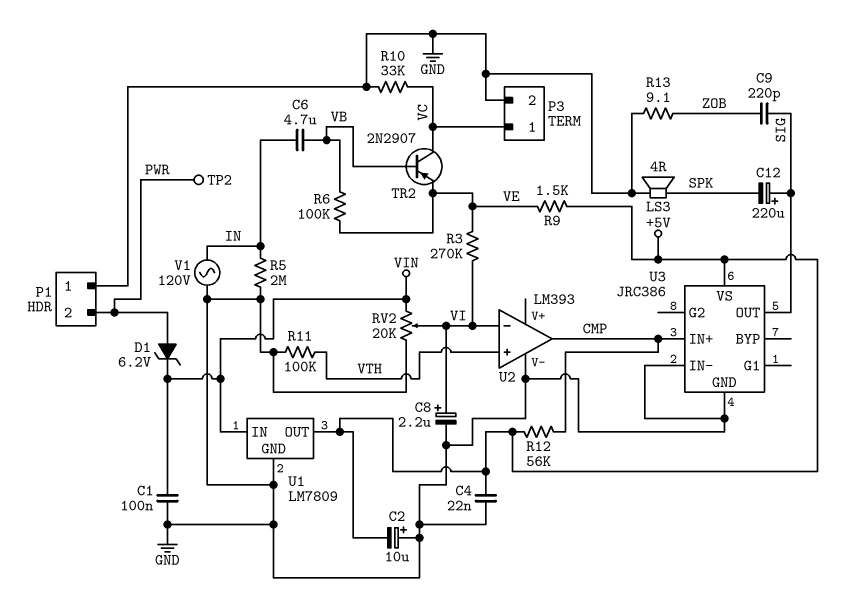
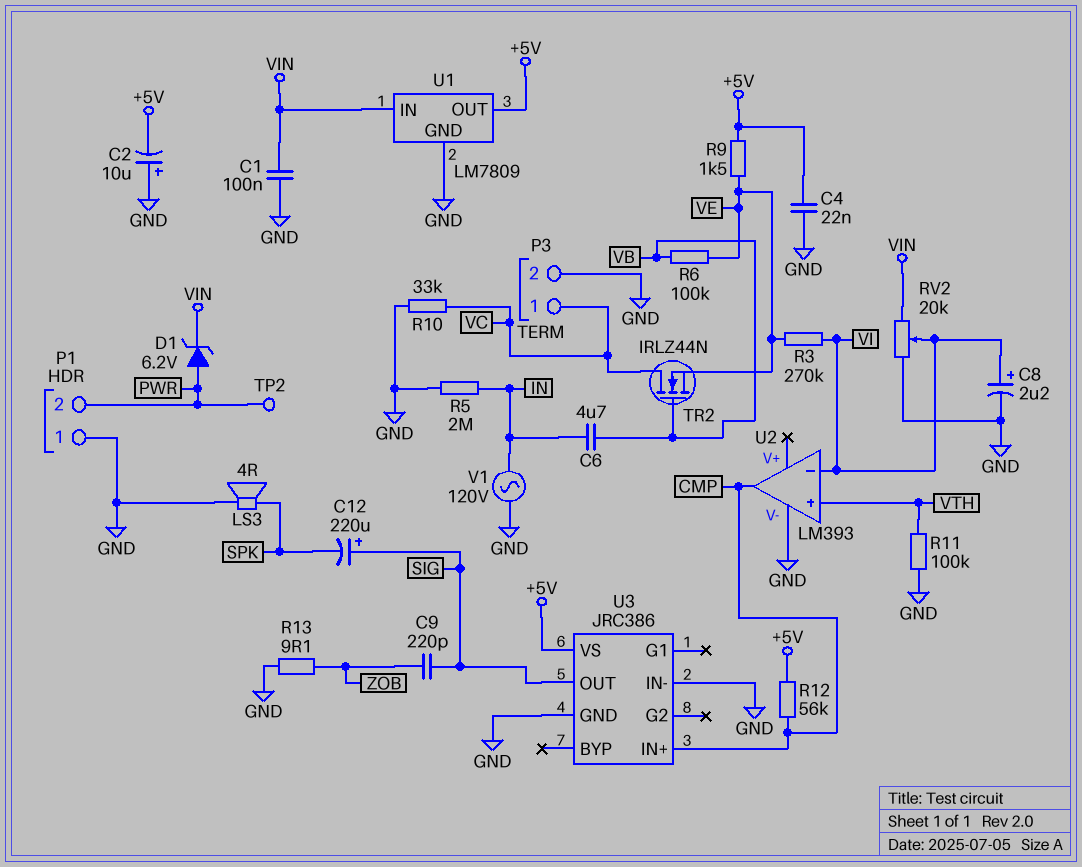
TR2: PNP 2N2907 (B VB, C VC, E VE) -> NMOS IRLZ44N (G VB, D VC, S VE)

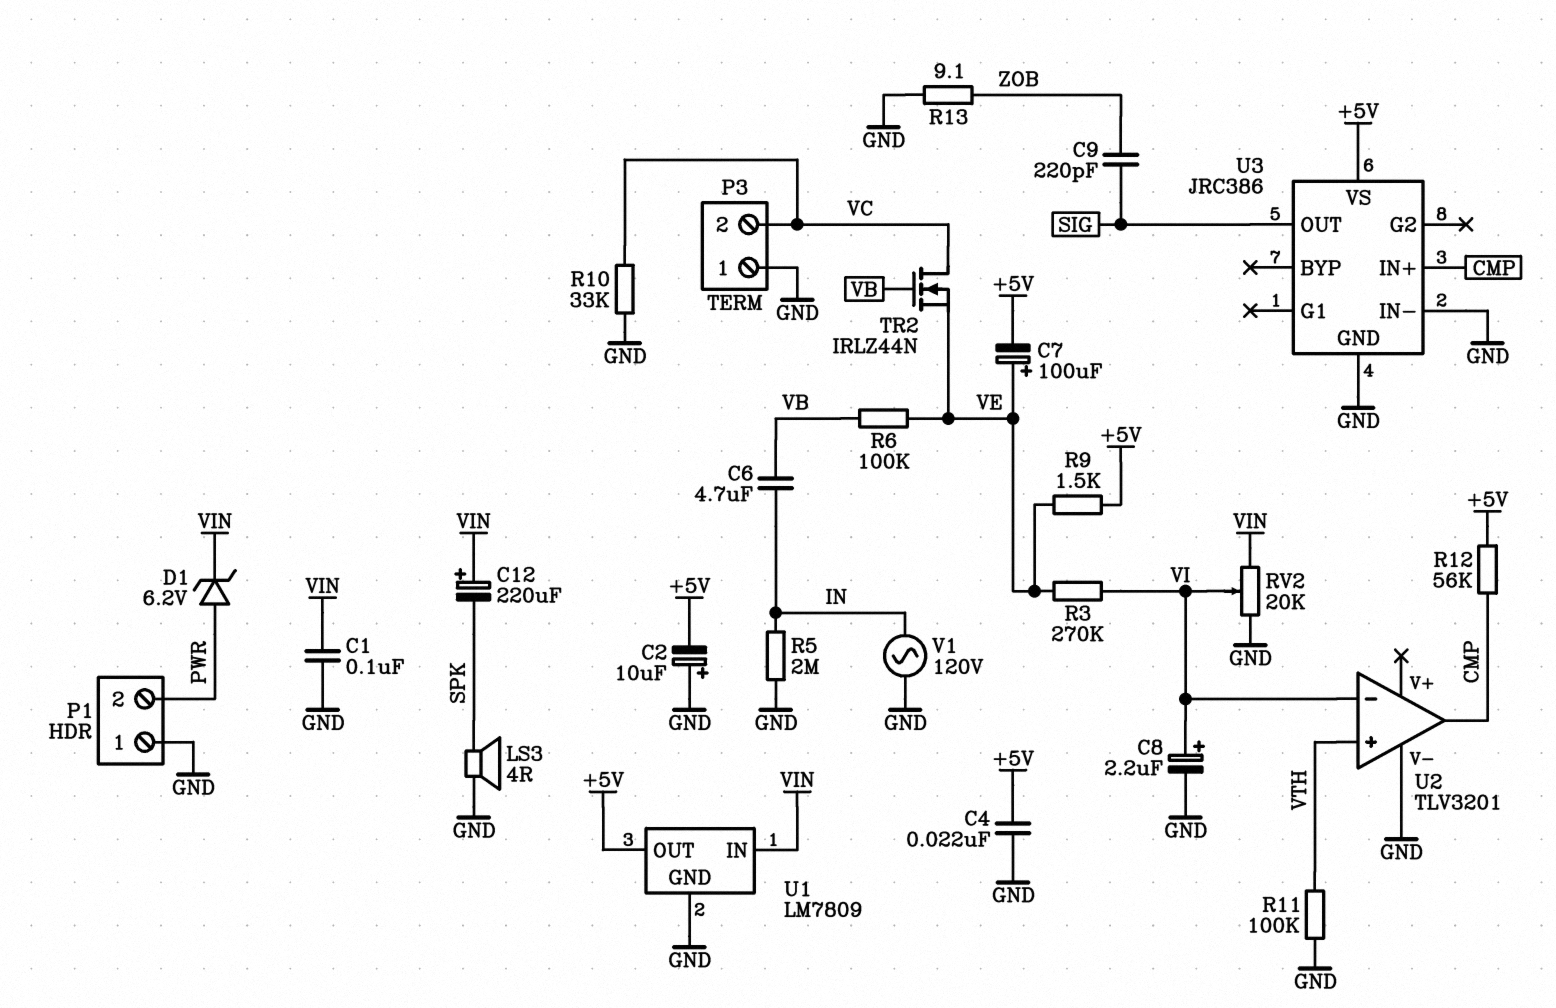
C7: none -> 100uF (plus VE, minus +5V)
C12: 220uF (plus SIG, minus SPK) -> 220uF (plus VIN, minus SPK)
P3 pin 1: VC -> GND
P3 pin 2: GND -> VC
TP2: test point (PWR) -> none
U2: LM393 -> TLV3201

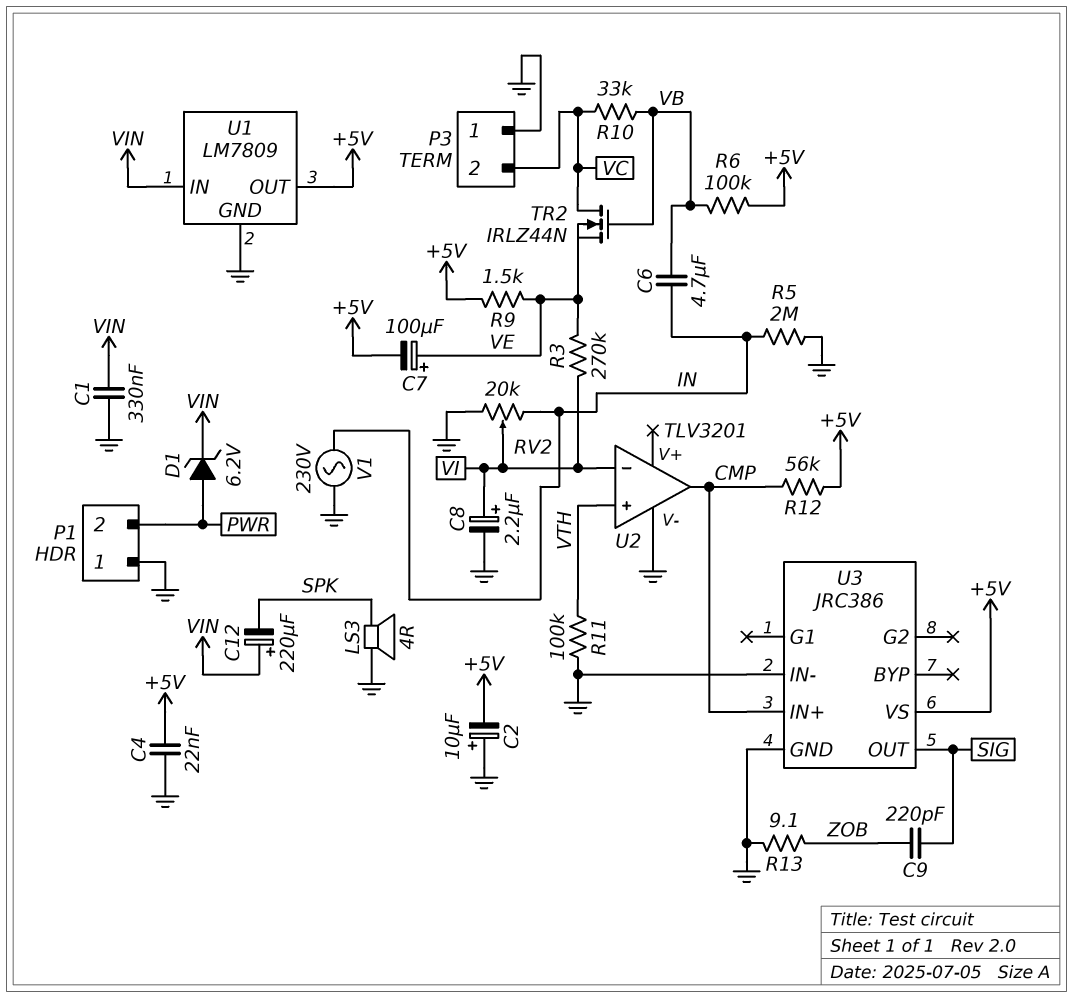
C1: 100nF (GND, VIN) -> 330nF (GND, VIN)
R6: 100k (VB, VE) -> 100k (+5V, VB)
R10: 33k (GND, VC) -> 33k (VB, VC)
RV2: 20k (GND, VIN, wiper VI) -> 20k (GND, IN, wiper VI)
V1: AC 120V (GND, IN) -> AC 230V (GND, IN)

